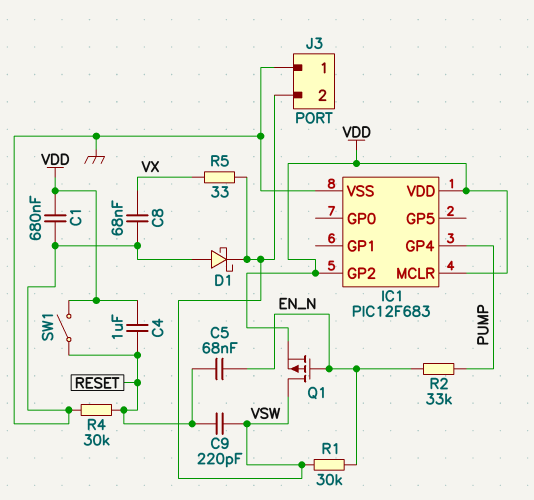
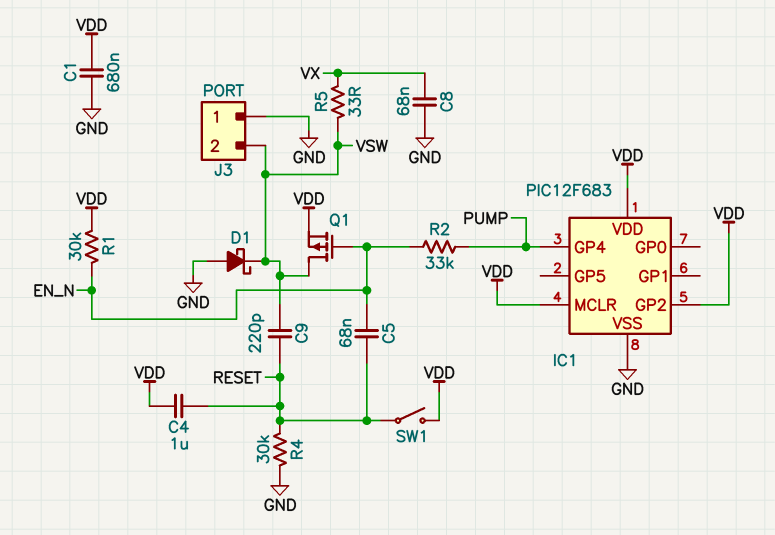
R1: 30k (EN_N, VSW) -> 30k (EN_N, VDD)

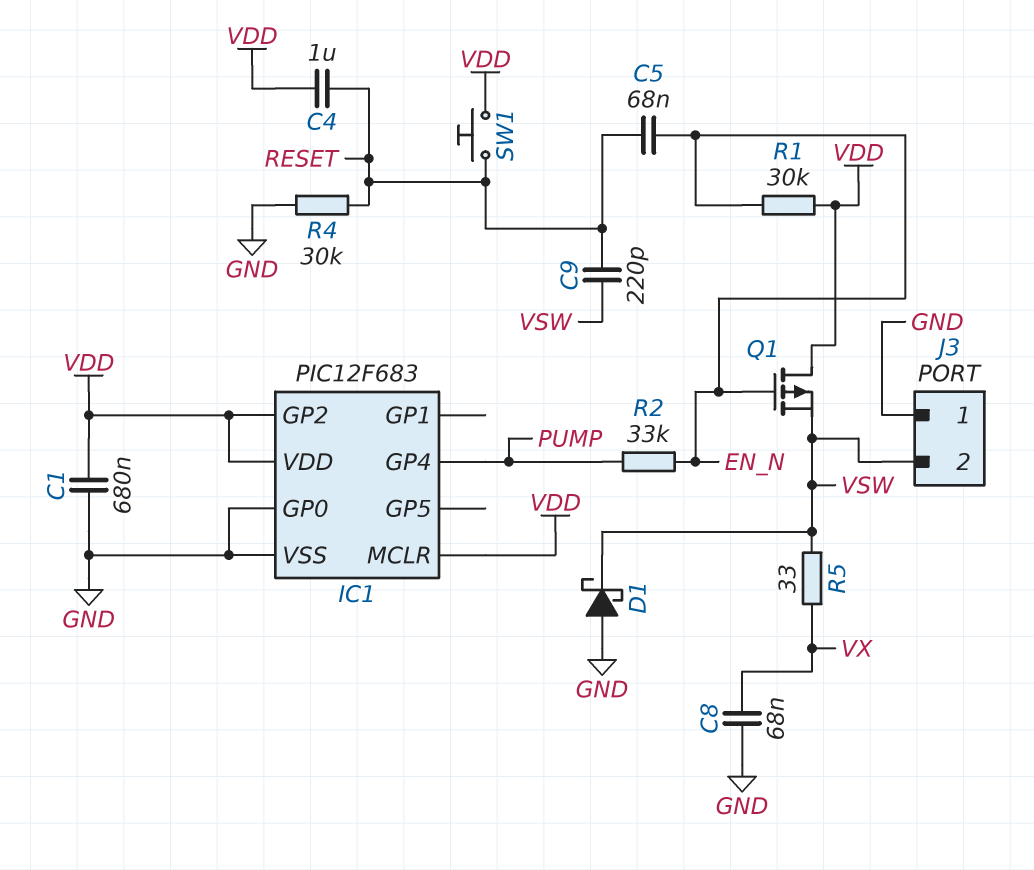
IC1 pin GP0: none -> GND
Q1: PMOS (G EN_N, D VSW, S VDD) -> PMOS (G EN_N, D VDD, S VSW)
SW1: switch (RESET, VDD) -> button (RESET, VDD)

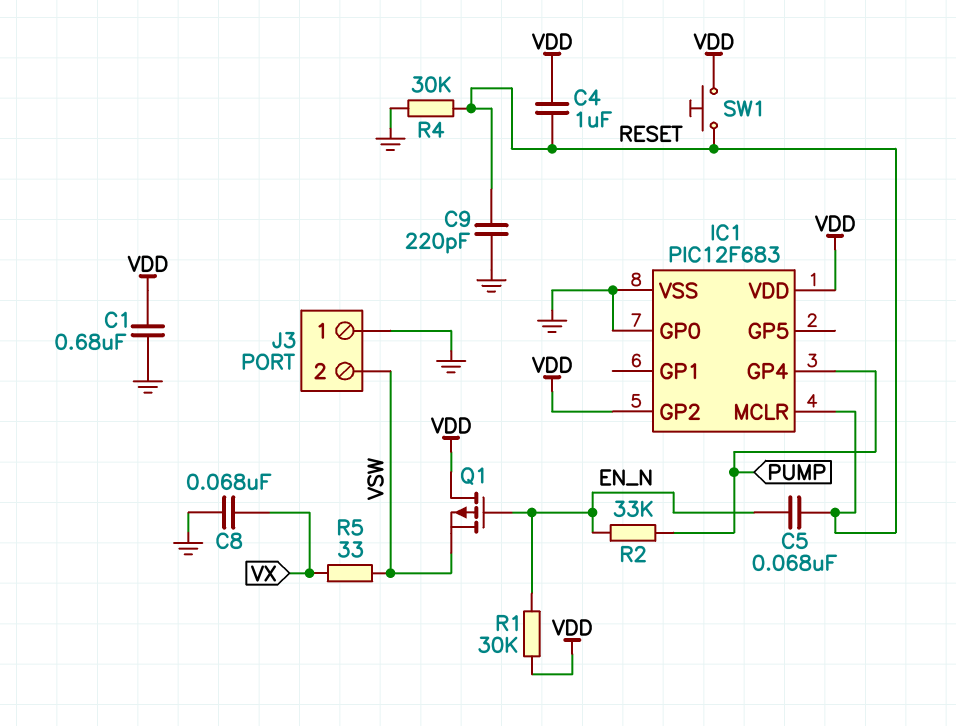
C9: 220pF (RESET, VSW) -> 220pF (GND, RESET)
D1: schottky (A GND, K VSW) -> none
IC1 pin MCLR: VDD -> RESET

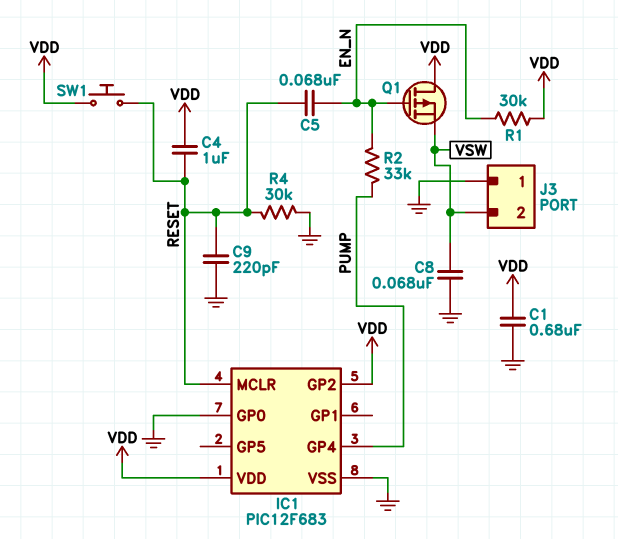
C8: 68nF (GND, VX) -> 68nF (GND, VSW)
R5: 33 (VSW, VX) -> none

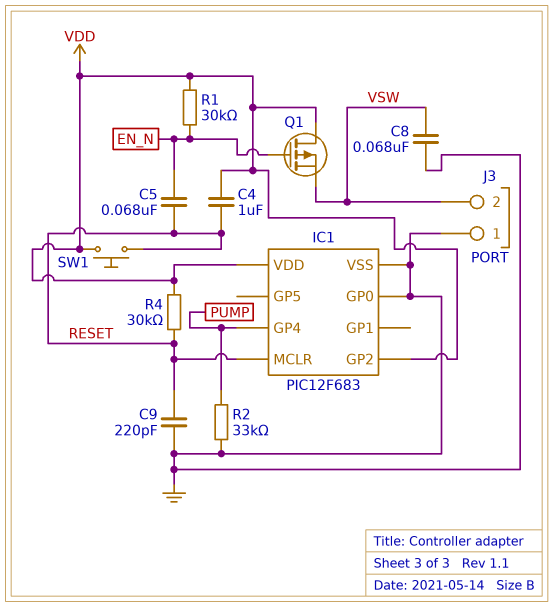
C1: 680nF (GND, VDD) -> none
R2: 33k (EN_N, PUMP) -> 33k (GND, PUMP)
R4: 30k (GND, RESET) -> 30k (RESET, VDD)

